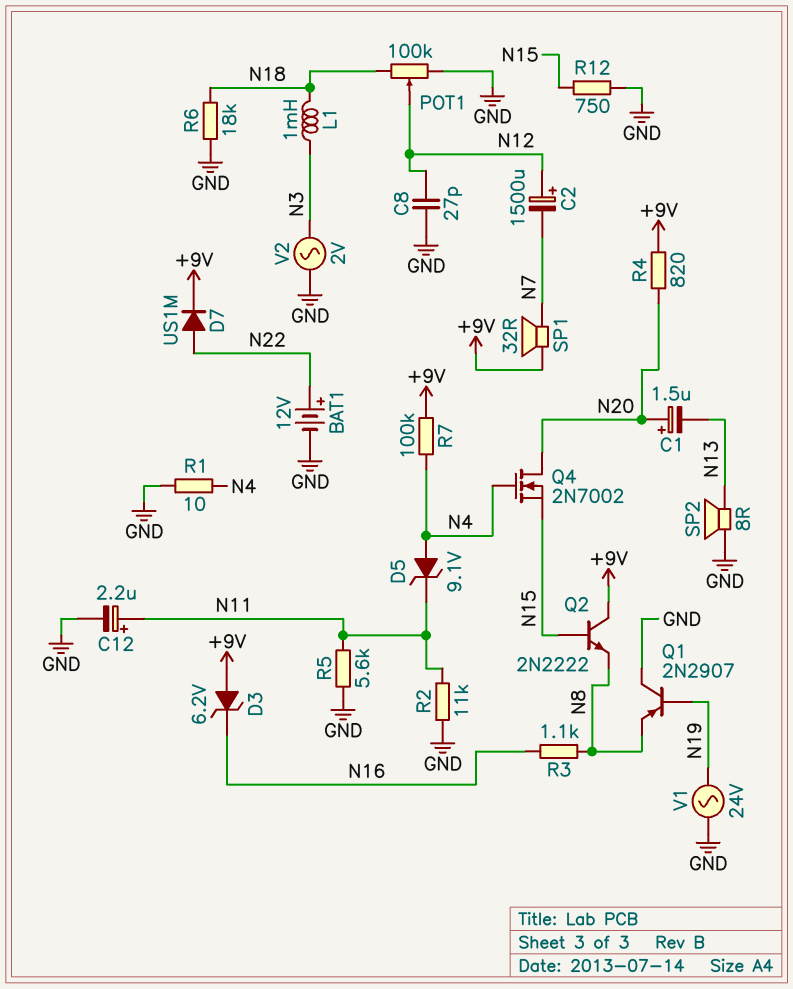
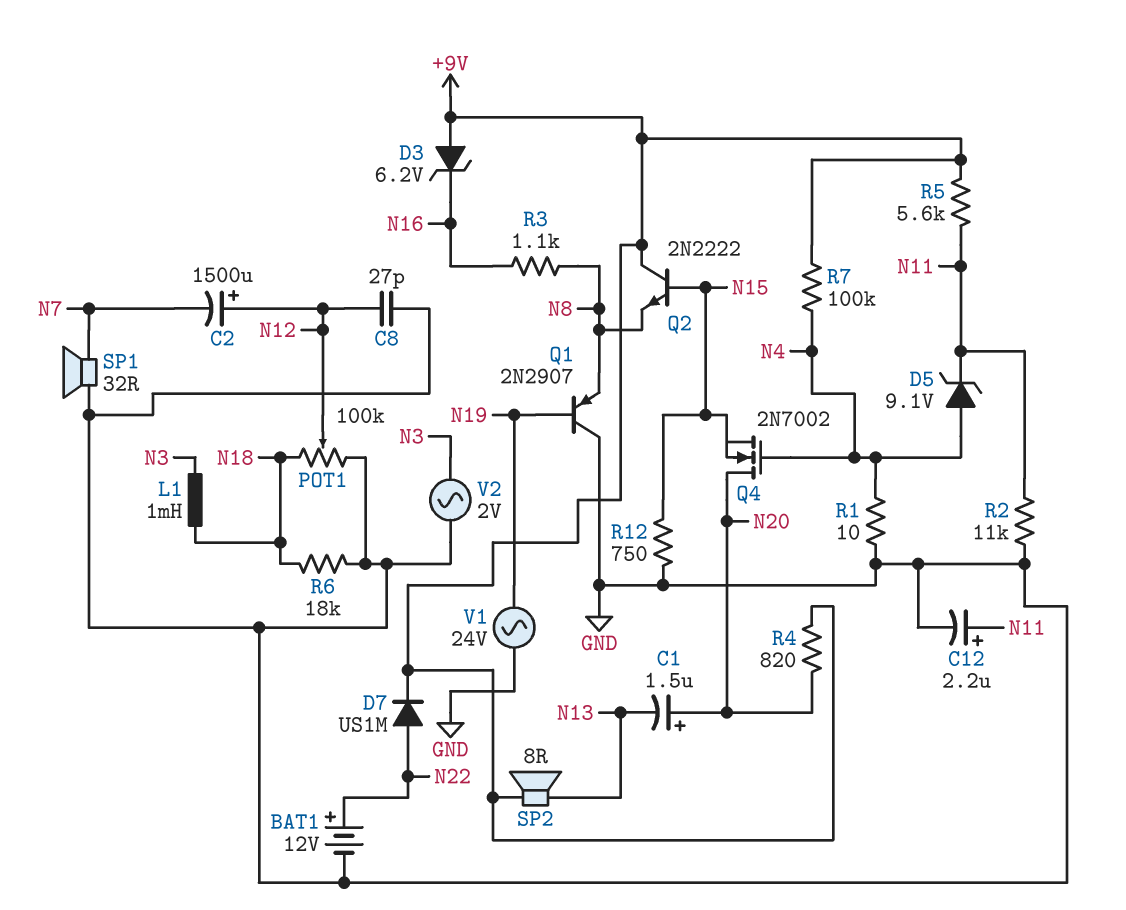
R5: 5.6k (GND, N11) -> 5.6k (+9V, N11)
SP1: speaker 32R (+9V, N7) -> speaker 32R (GND, N7)
SP2: speaker 8R (GND, N13) -> speaker 8R (+9V, N13)

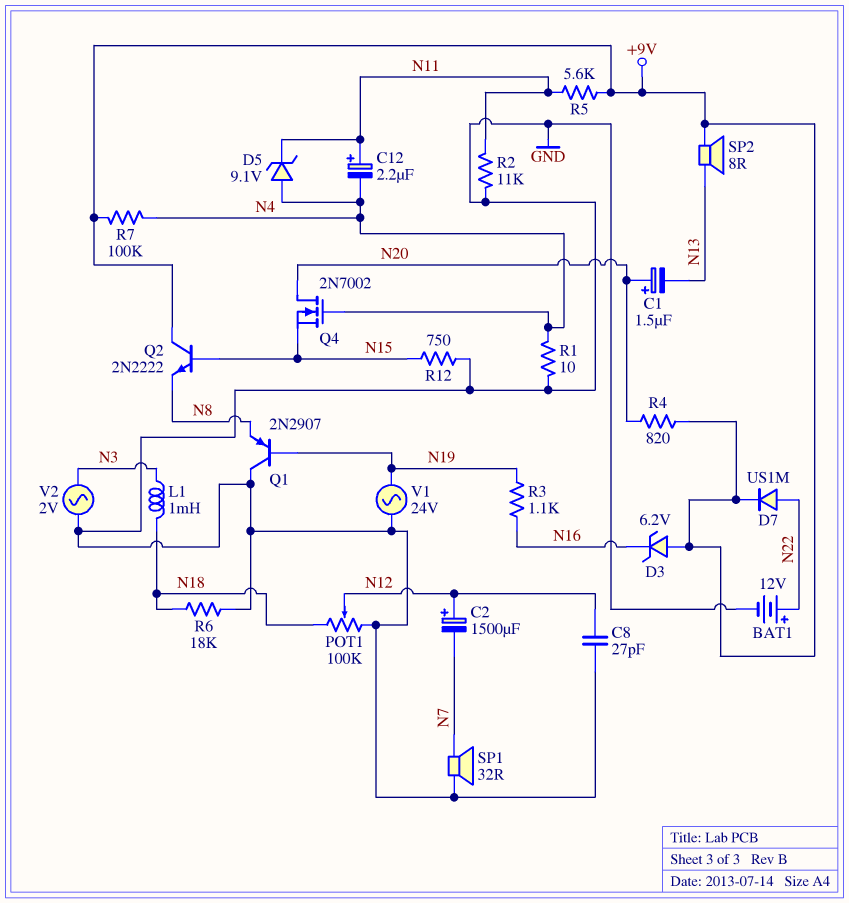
C12: 2.2uF (plus N11, minus GND) -> 2.2uF (plus N11, minus N4)
R3: 1.1k (N8, N16) -> 1.1k (N16, N19)

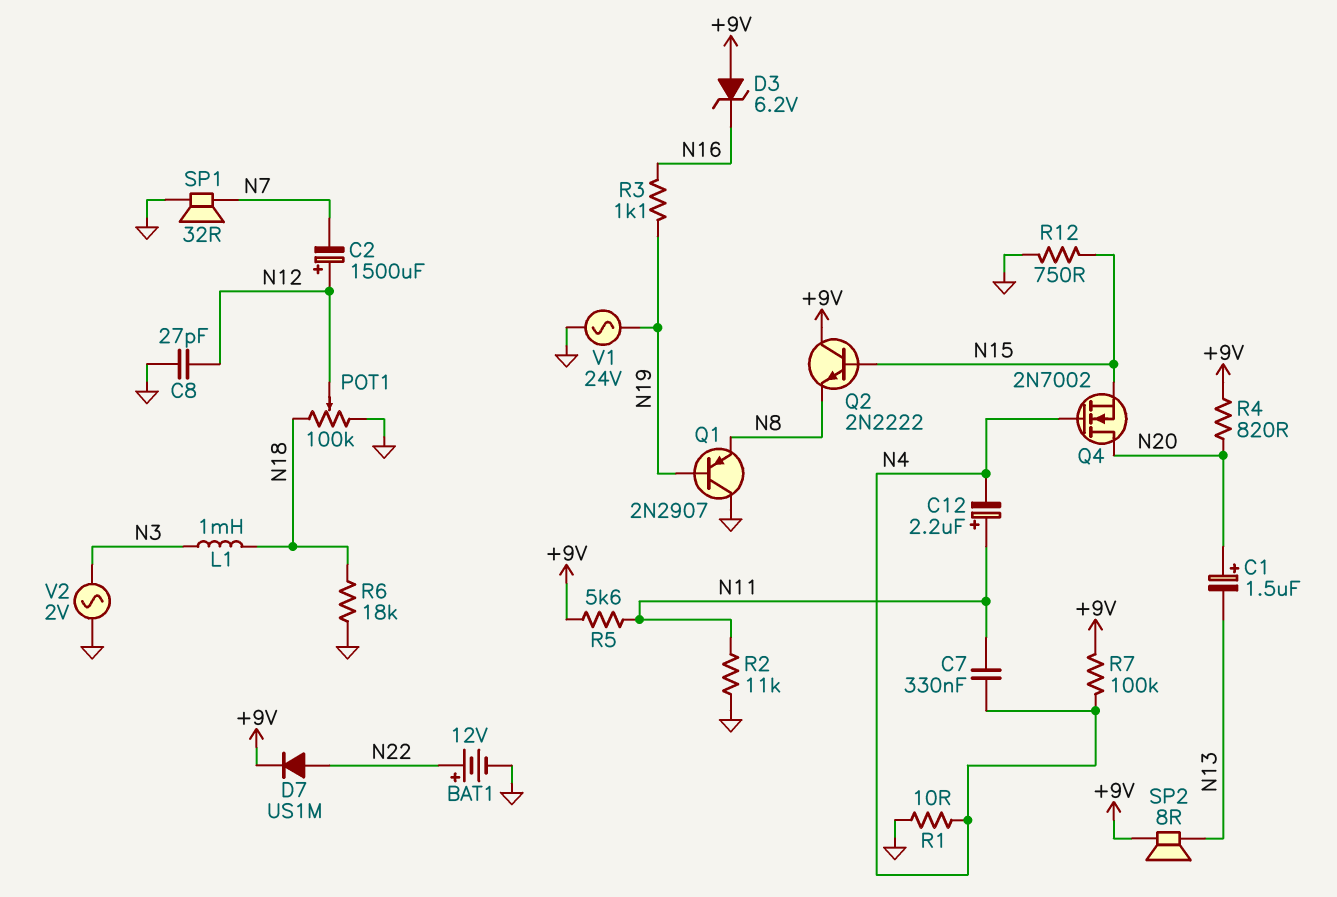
C7: none -> 330nF (N4, N11)
D5: zener 9.1V (A N4, K N11) -> none

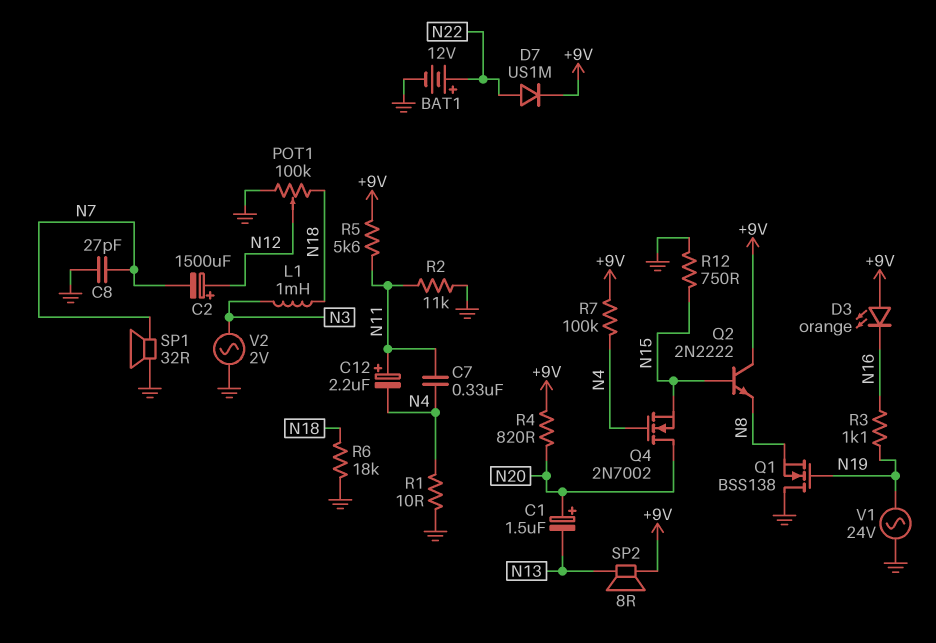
C8: 27pF (GND, N12) -> 27pF (GND, N7)
D3: zener 6.2V (A +9V, K N16) -> LED orange (A +9V, K N16)
Q1: PNP 2N2907 (B N19, C GND, E N8) -> NMOS BSS138 (G N19, D GND, S N8)

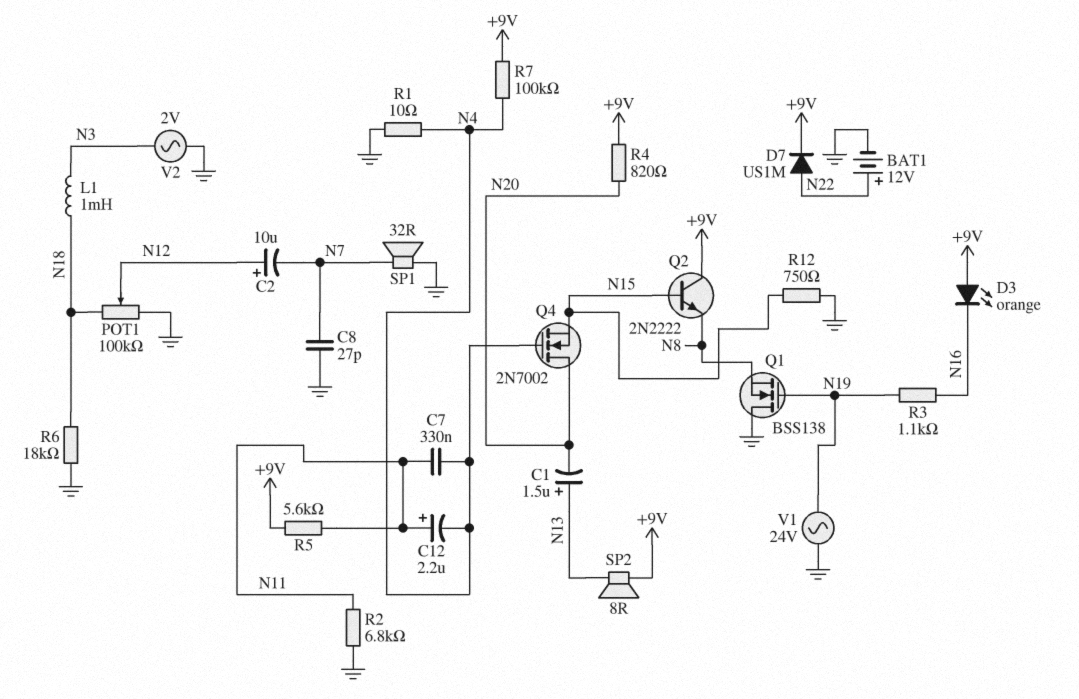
C1: 1.5uF (plus N20, minus N13) -> 1.5uF (plus N13, minus N20)
C2: 1500uF (plus N12, minus N7) -> 10uF (plus N12, minus N7)
R2: 11k (GND, N11) -> 6.8k (GND, N11)

